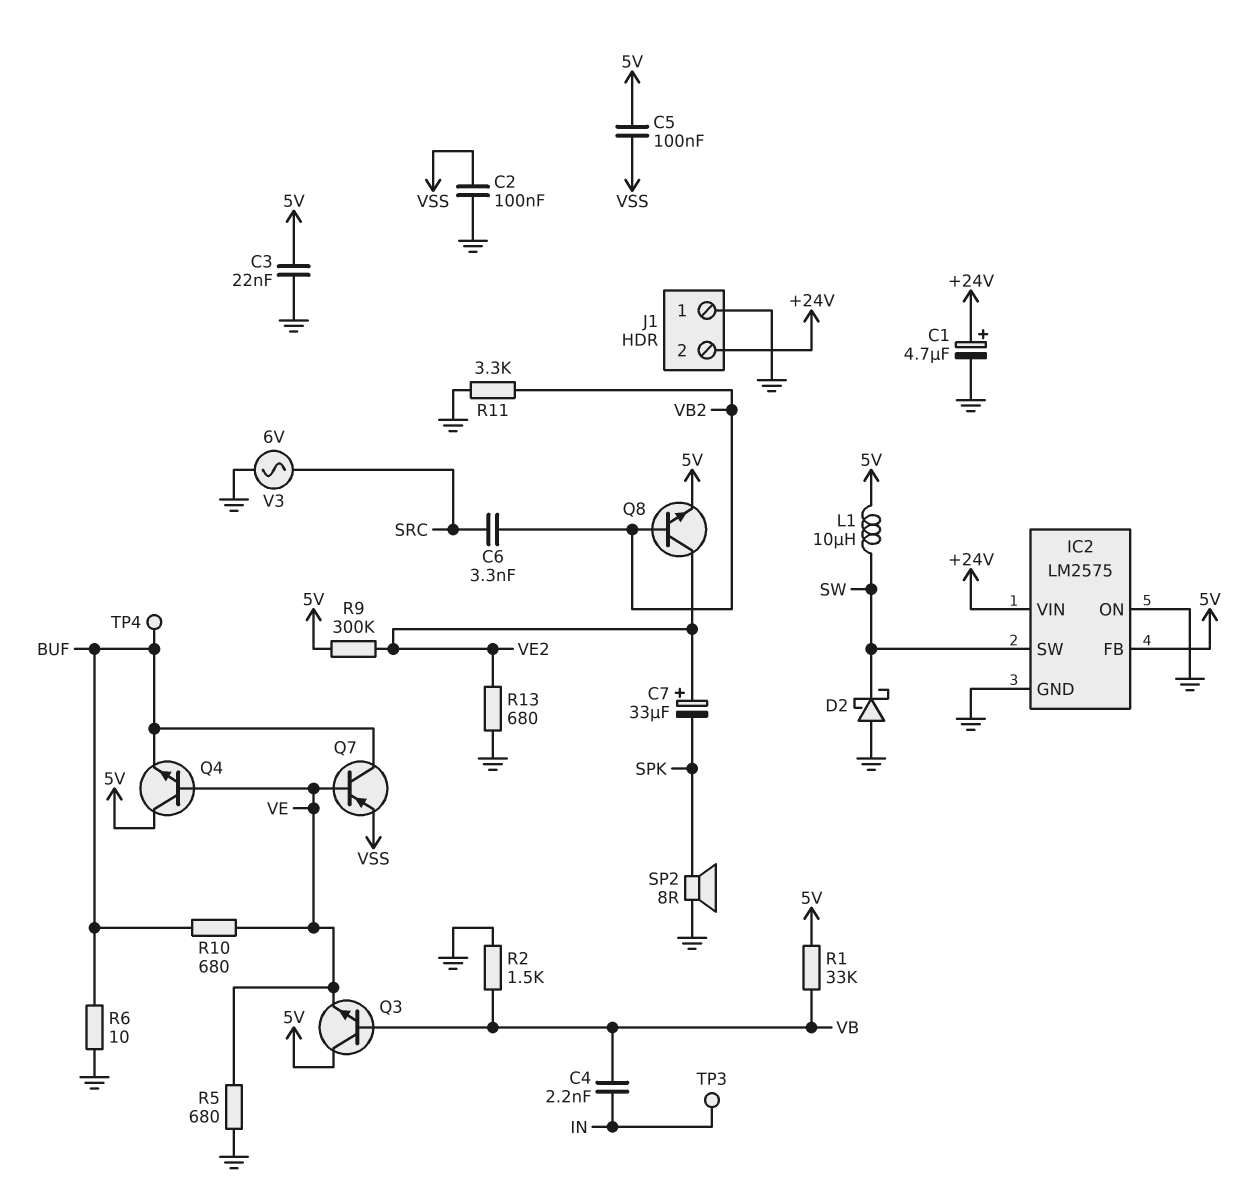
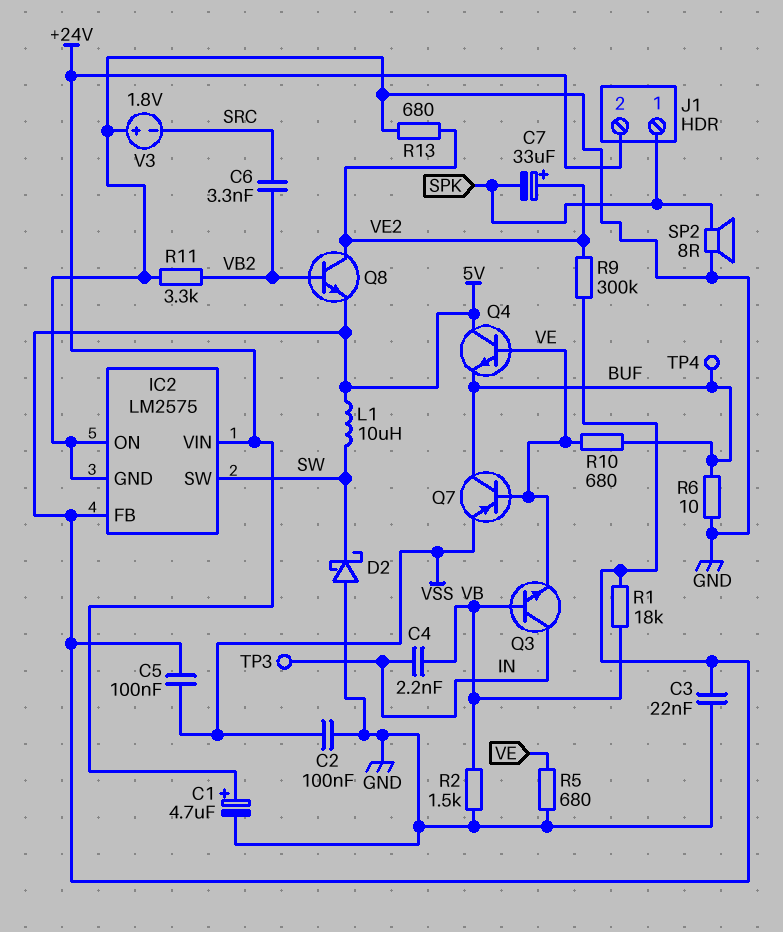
J1 pin 1: GND -> SPK
Q3: NPN (B VB, C 5V, E VE) -> NPN (B VB, C IN, E VE)
R1: 33k (5V, VB) -> 18k (5V, VB)
V3: AC 6V (GND, SRC) -> 1.8V (plus GND, minus SRC)

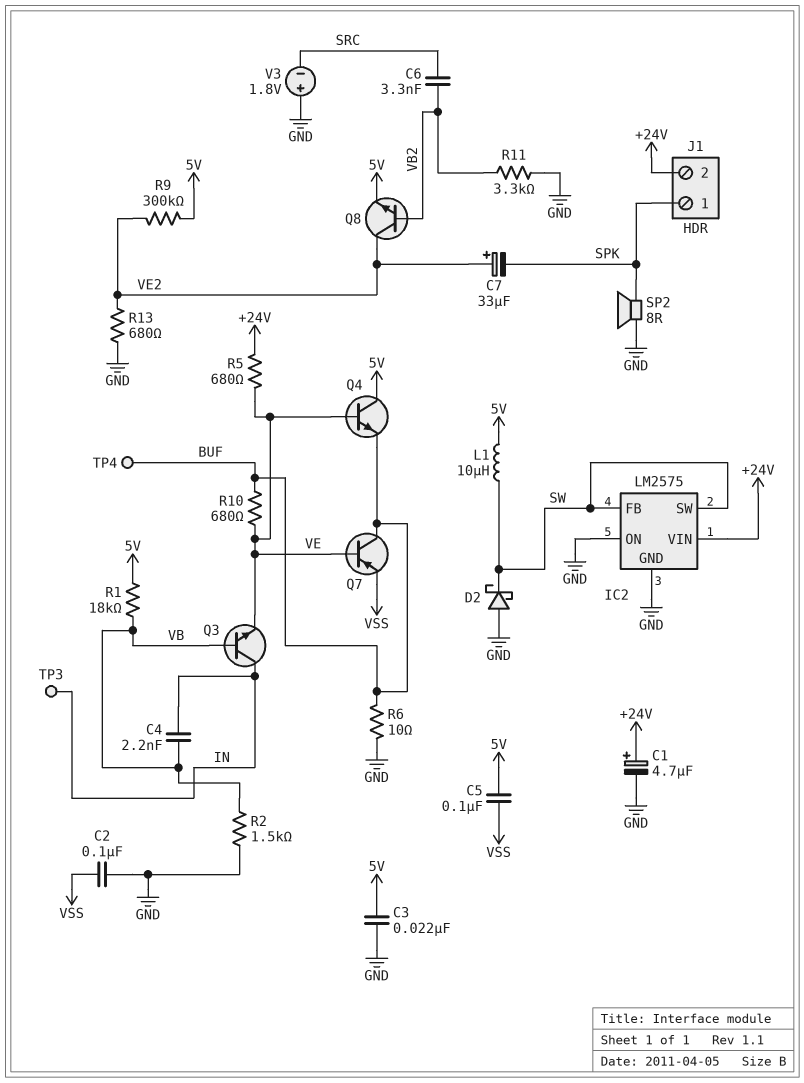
IC2 pin FB: 5V -> SW
R5: 680 (GND, VE) -> 680 (+24V, VE)

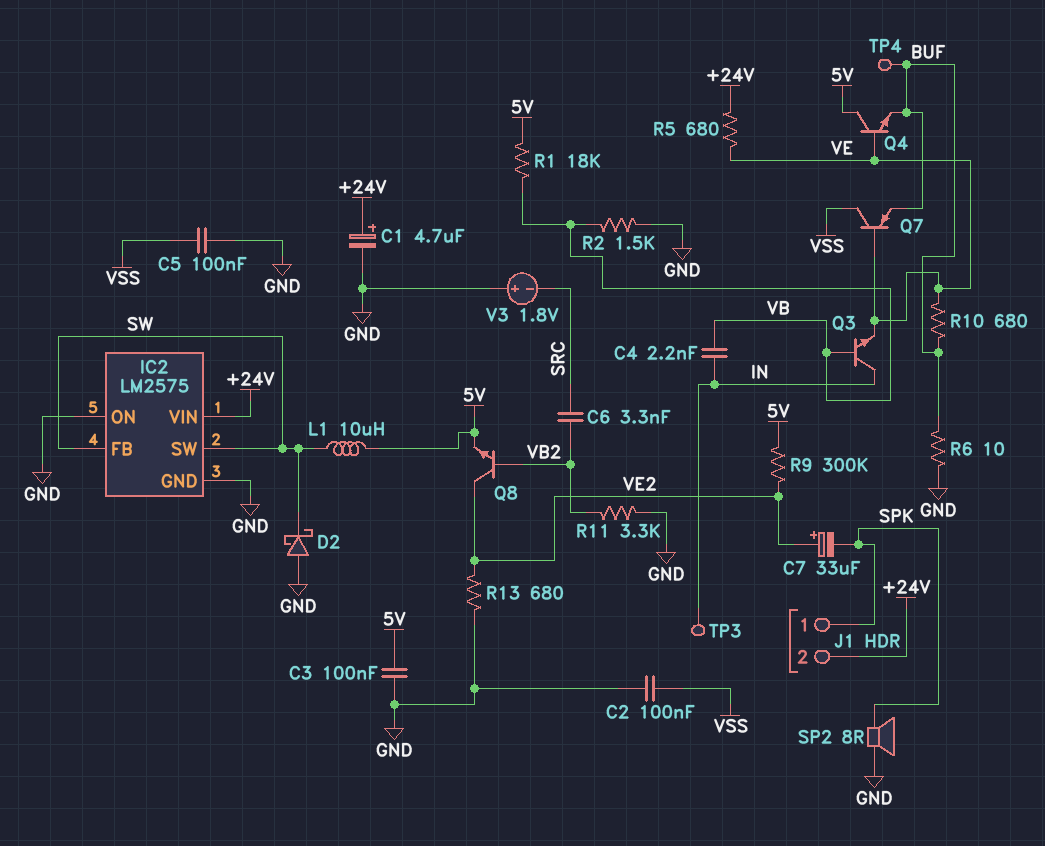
C3: 22nF (5V, GND) -> 100nF (5V, GND)
C5: 100nF (5V, VSS) -> 100nF (GND, VSS)
Q7: PNP (B VE, C BUF, E VSS) -> PNP (B VE, C VSS, E BUF)

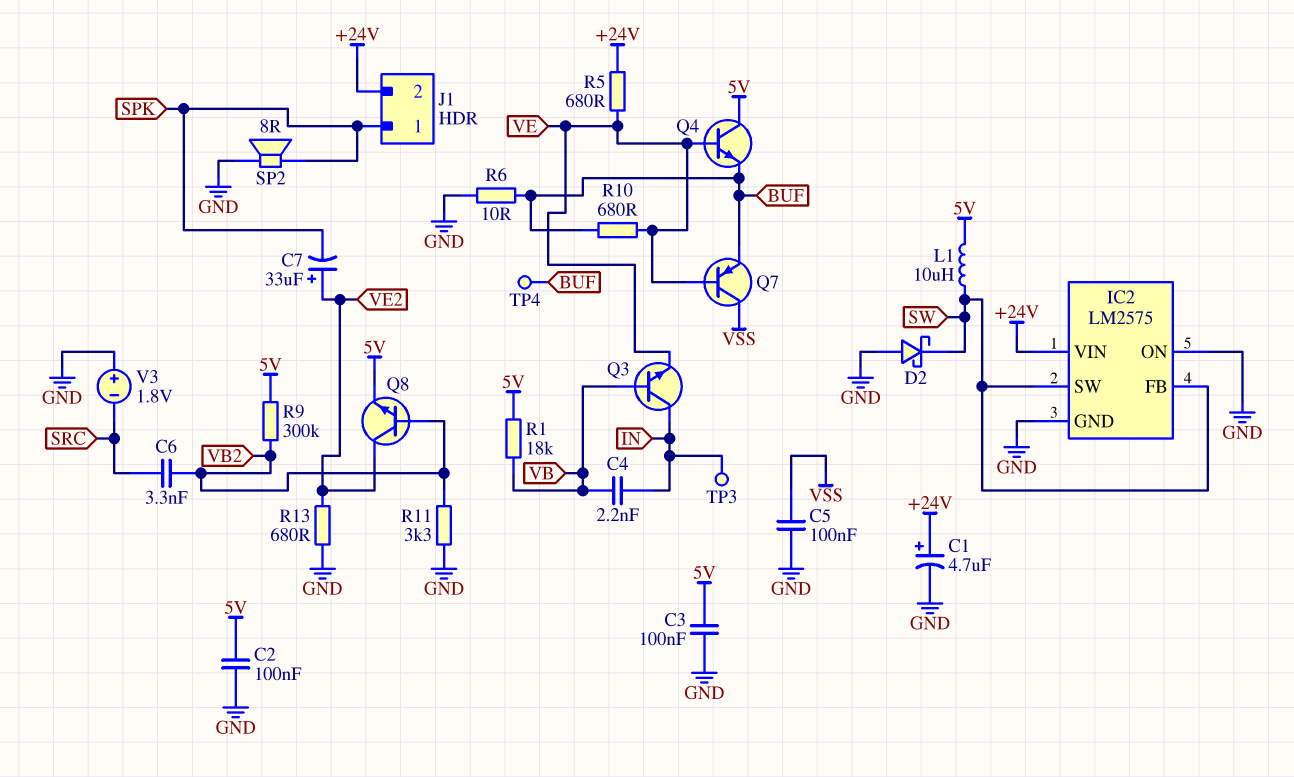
C2: 100nF (GND, VSS) -> 100nF (5V, GND)
R2: 1.5k (GND, VB) -> none
R9: 300k (5V, VE2) -> 300k (5V, VB2)

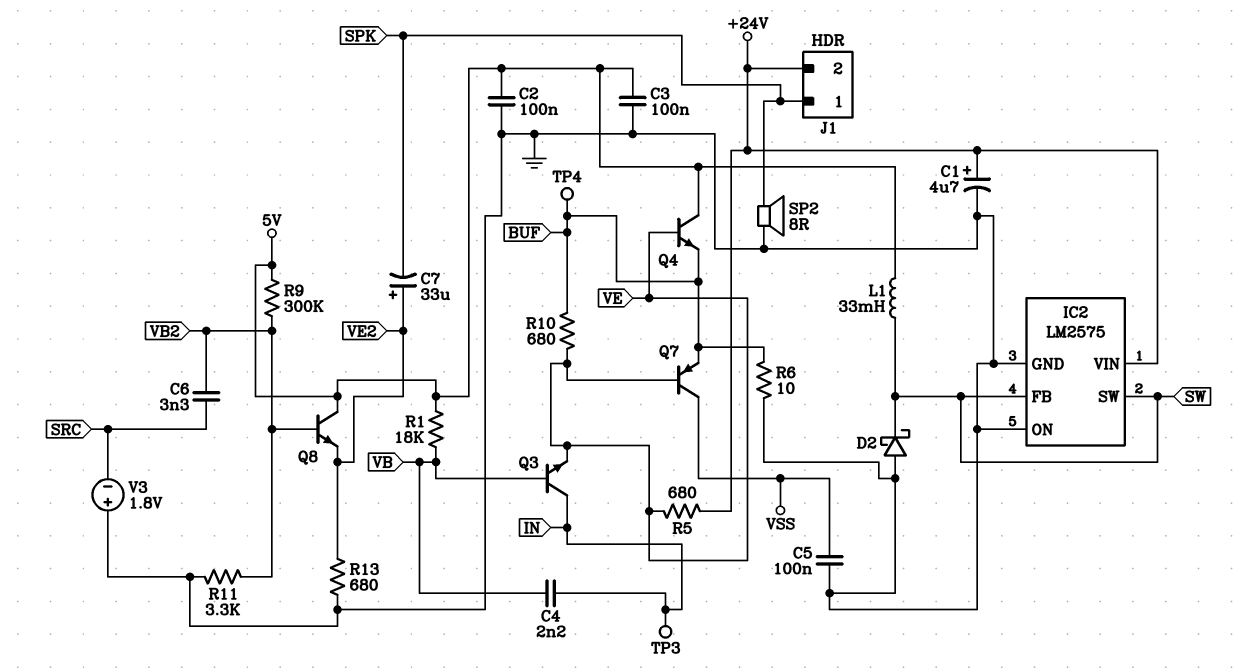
L1: 10uH (5V, SW) -> 33mH (5V, SW)
Q8: NPN (B VB2, C VE2, E 5V) -> NPN (B VB2, C 5V, E VE2)

